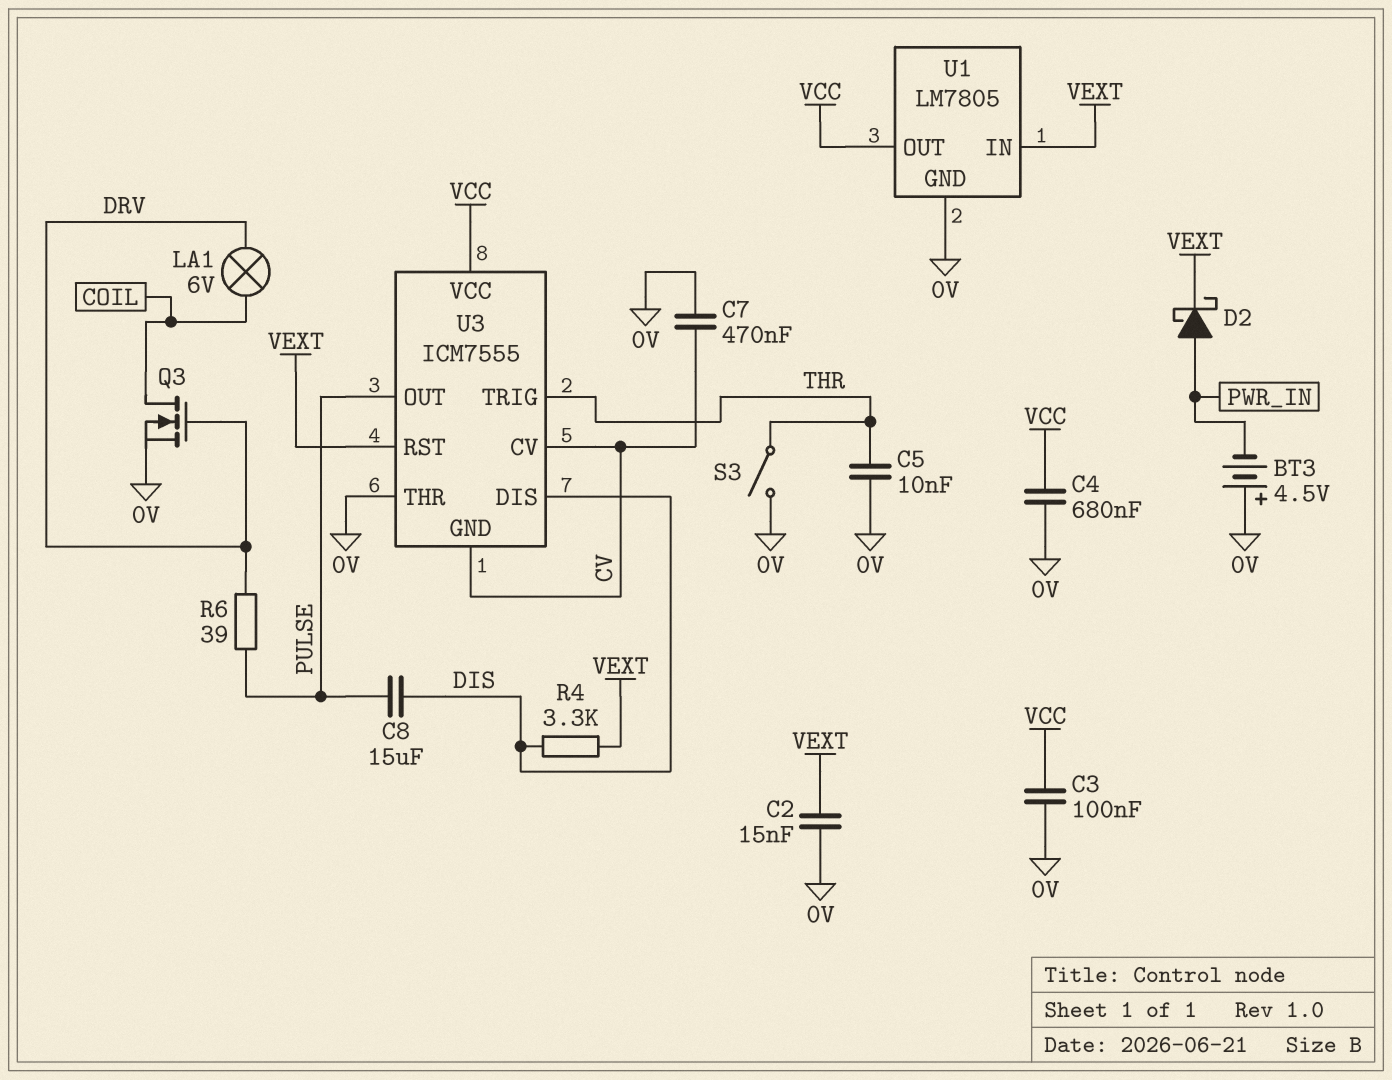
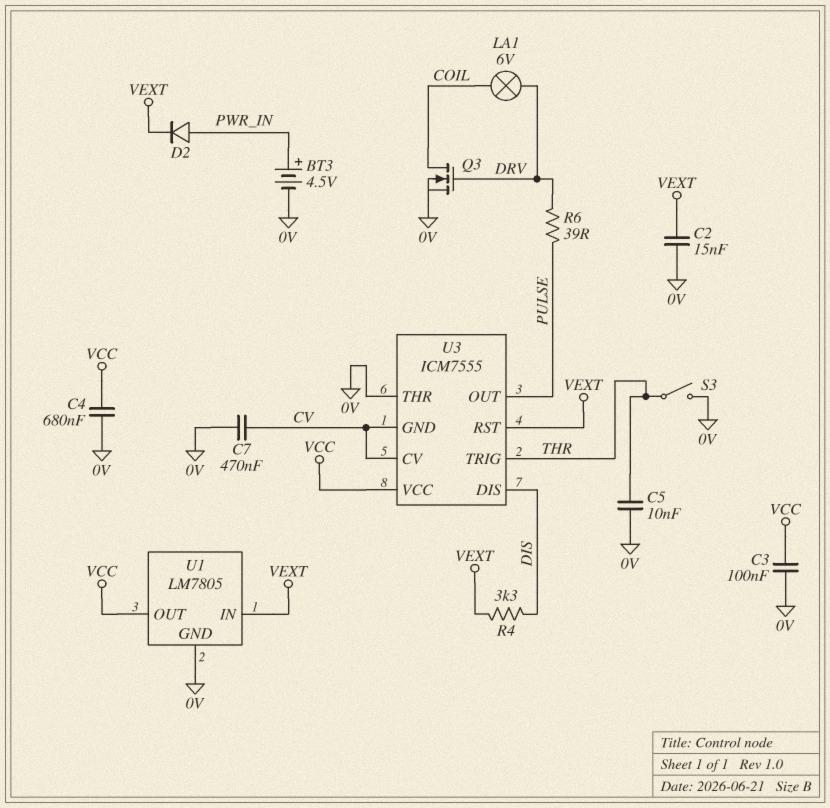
BT3: 4.5V (plus 0V, minus PWR_IN) -> 4.5V (plus PWR_IN, minus 0V)
C8: 15uF (DIS, PULSE) -> none
D2: schottky (A PWR_IN, K VEXT) -> diode (A PWR_IN, K VEXT)

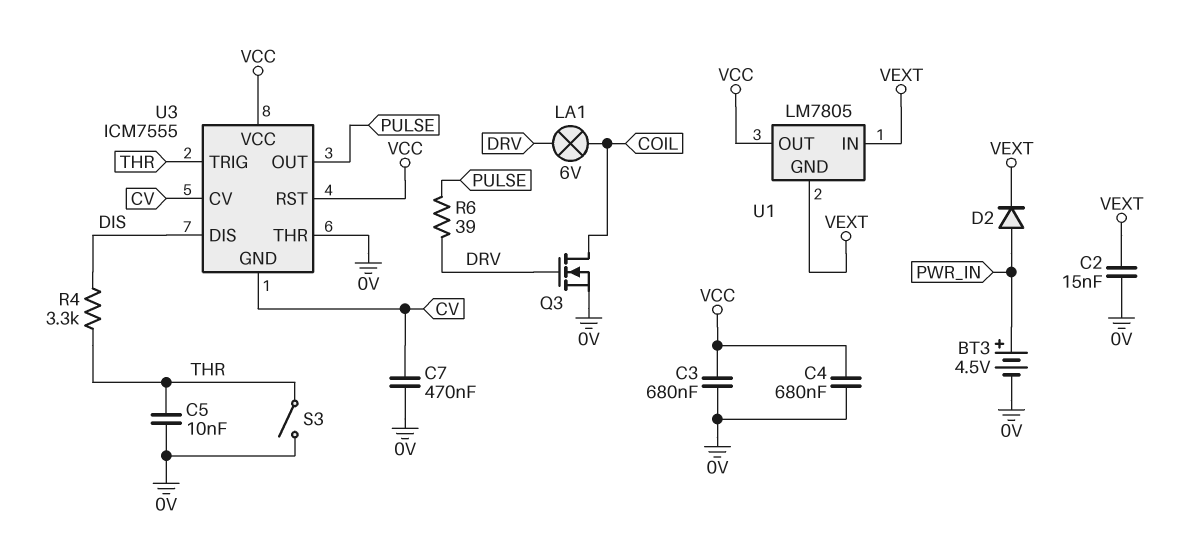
C3: 100nF (0V, VCC) -> 680nF (0V, VCC)
R4: 3.3k (DIS, VEXT) -> 3.3k (DIS, THR)
U1 pin GND: 0V -> VEXT
U3 pin RST: VEXT -> VCC

